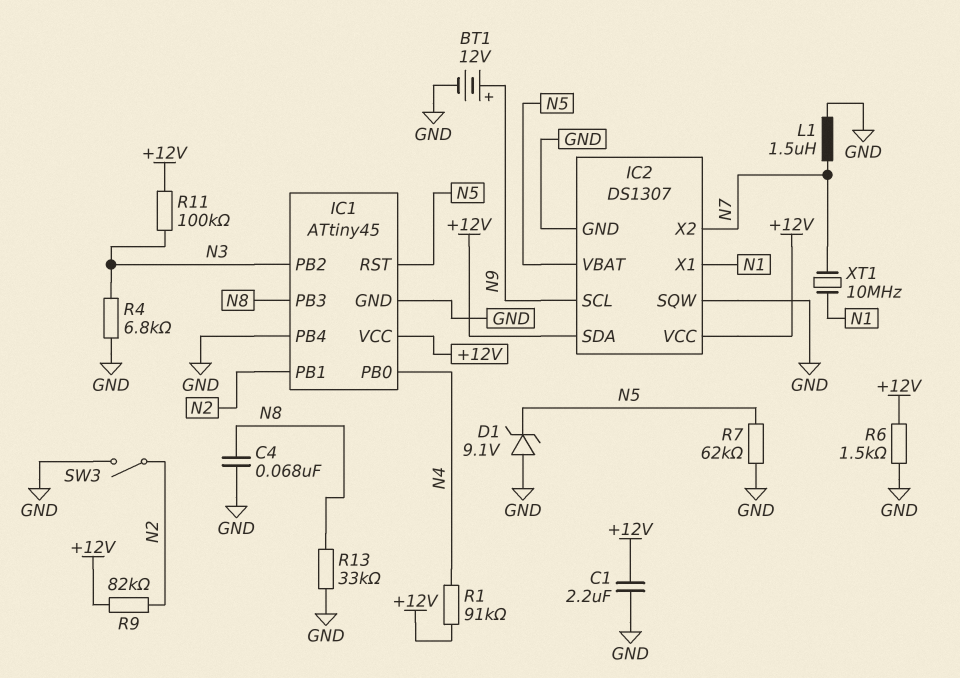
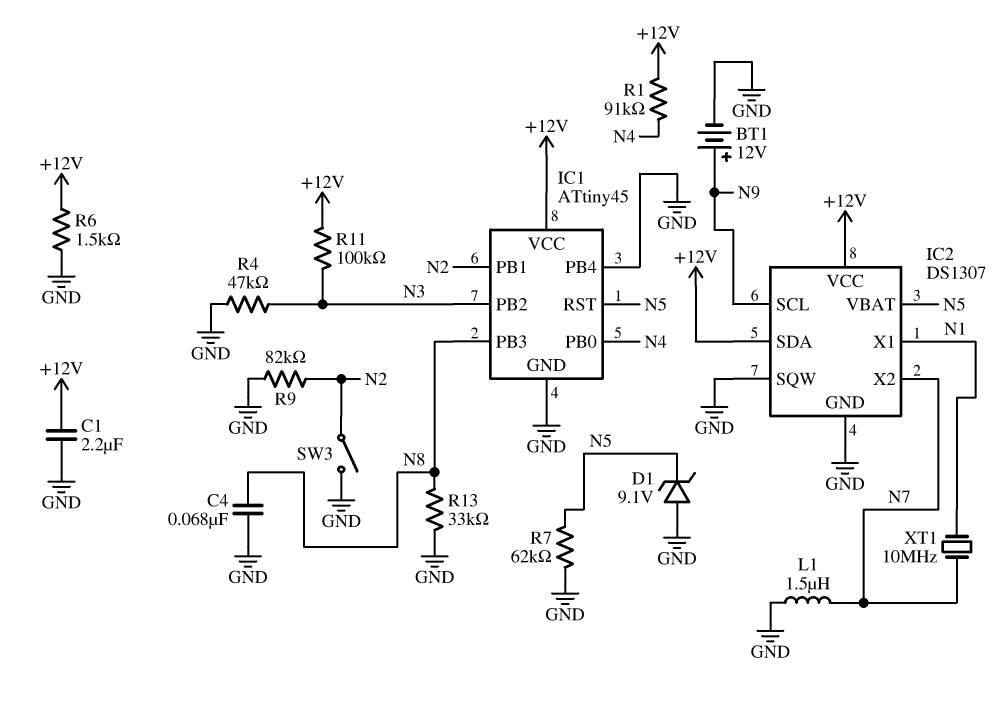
R4: 6.8k (GND, N3) -> 47k (GND, N3)
R9: 82k (+12V, N2) -> 82k (GND, N2)

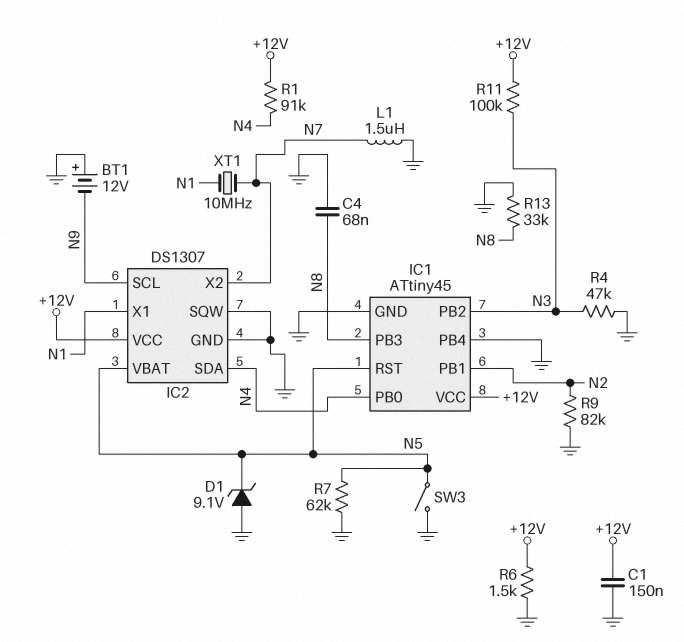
BT1: 12V (plus N9, minus GND) -> 12V (plus GND, minus N9)
C1: 2.2uF (+12V, GND) -> 150nF (+12V, GND)
IC2 pin SDA: +12V -> N4
SW3: switch (GND, N2) -> switch (GND, N5)

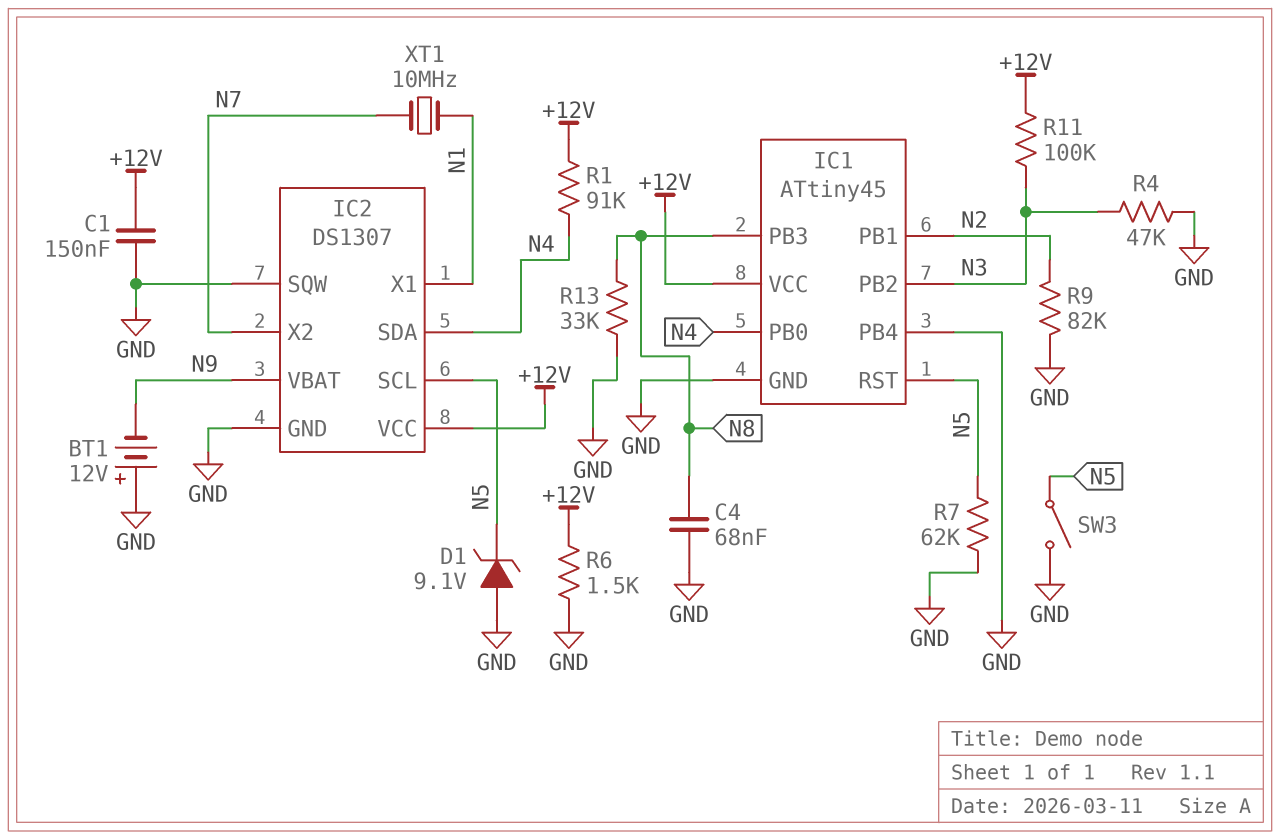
IC2 pin SCL: N9 -> N5
IC2 pin VBAT: N5 -> N9
L1: 1.5uH (GND, N7) -> none

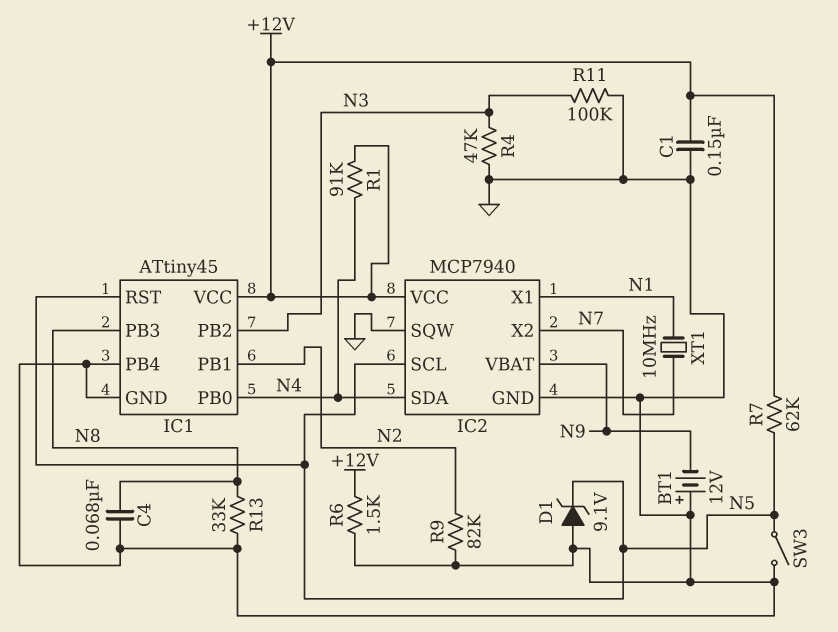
IC2: DS1307 -> MCP7940
R7: 62k (GND, N5) -> 62k (+12V, N5)
R11: 100k (+12V, N3) -> 100k (GND, N3)

